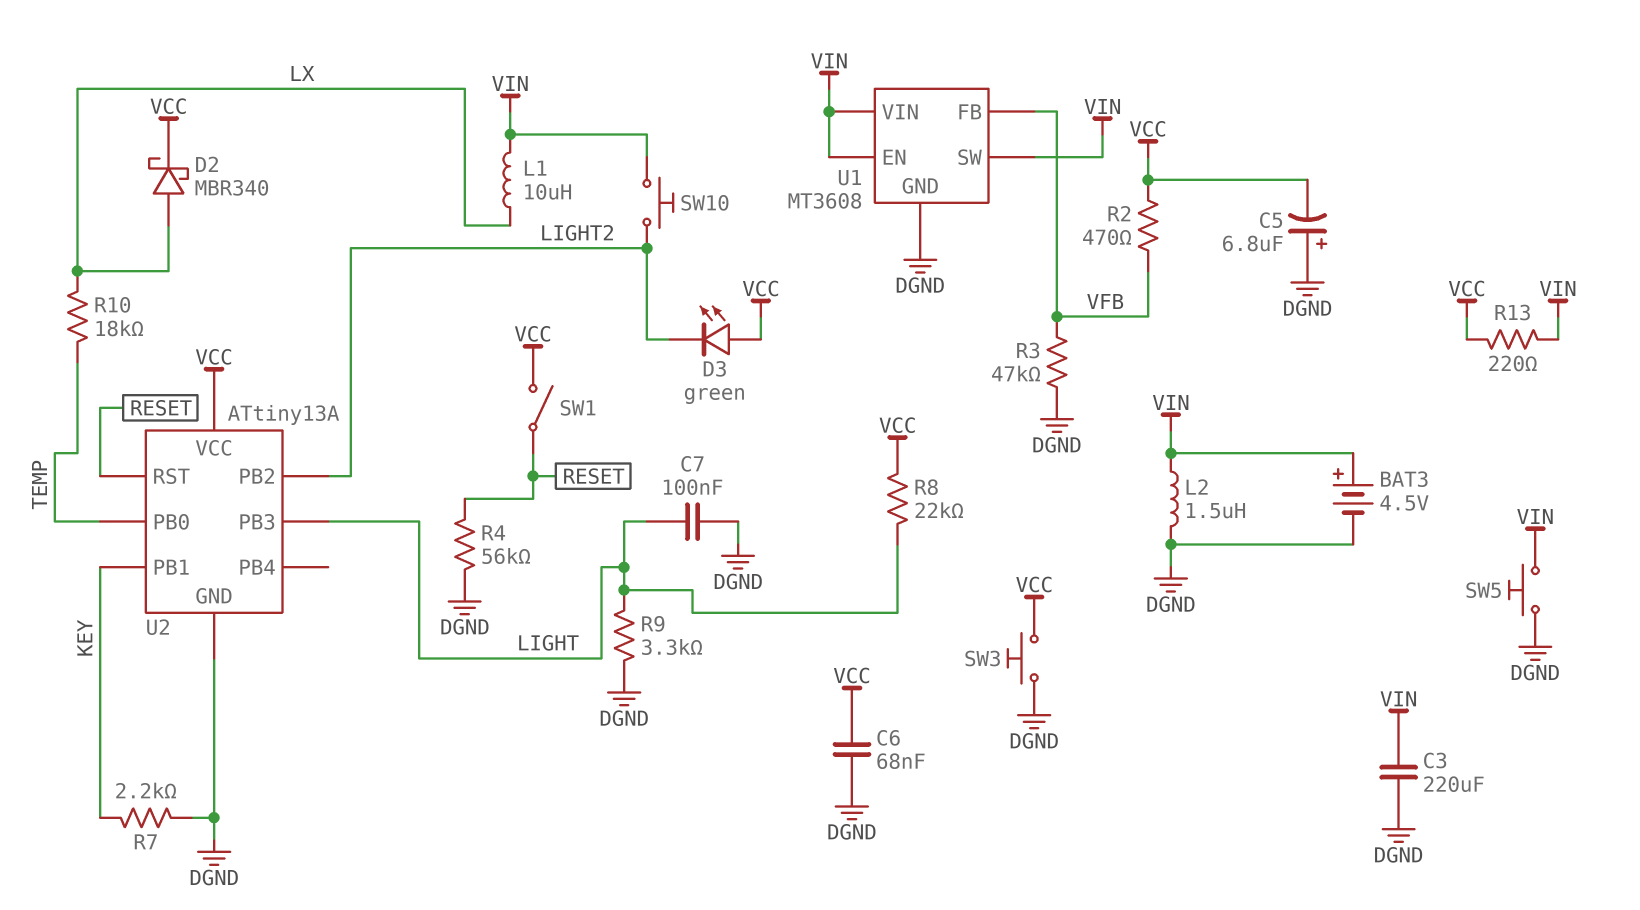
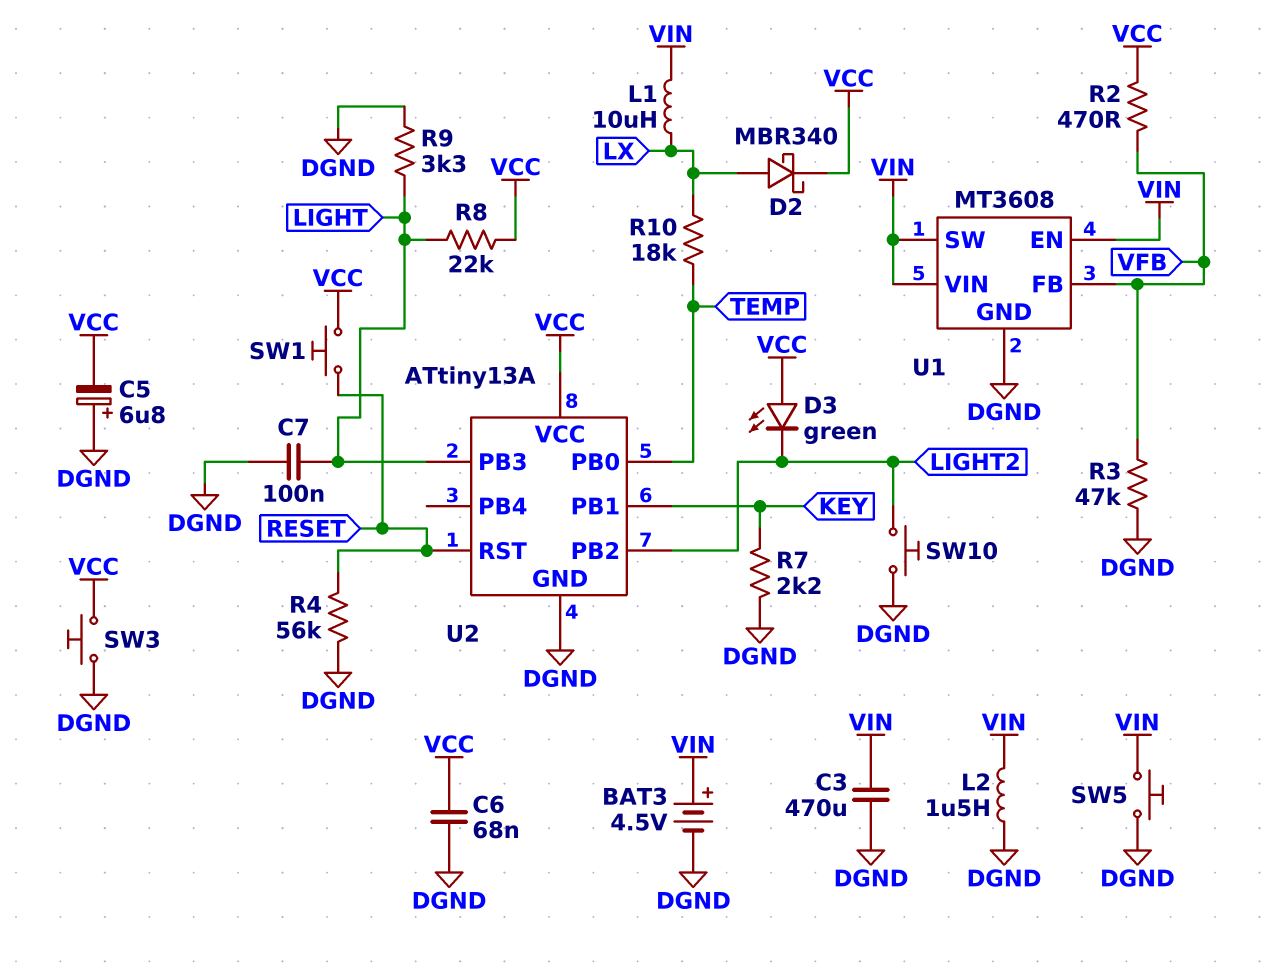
C3: 220uF (DGND, VIN) -> 470uF (DGND, VIN)
R13: 220 (VCC, VIN) -> none
SW1: switch (RESET, VCC) -> button (RESET, VCC)
SW10: button (LIGHT2, VIN) -> button (DGND, LIGHT2)

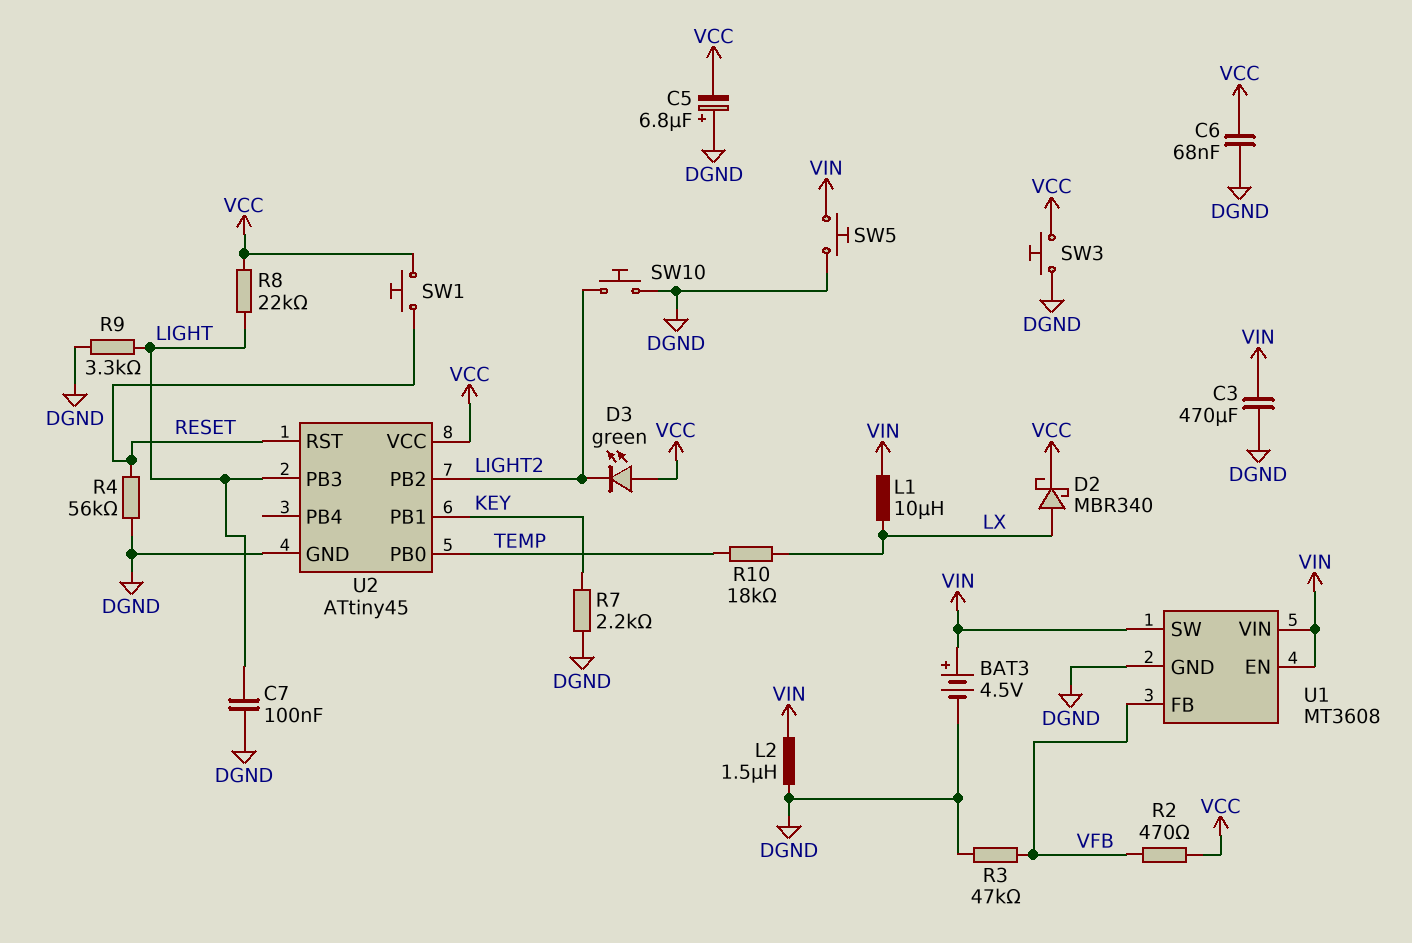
U2: ATtiny13A -> ATtiny45

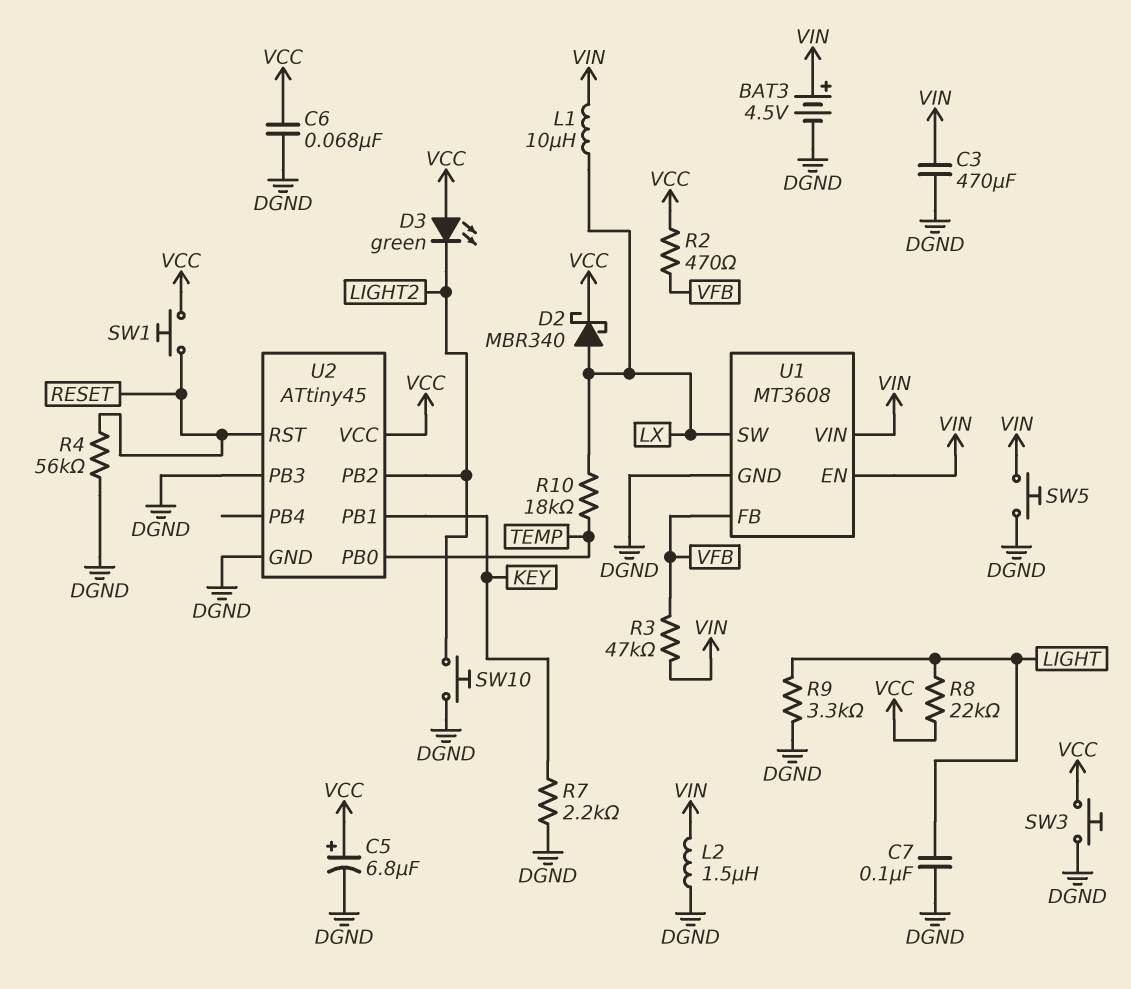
C5: 6.8uF (plus DGND, minus VCC) -> 6.8uF (plus VCC, minus DGND)
R3: 47k (DGND, VFB) -> 47k (VFB, VIN)
U1 pin SW: VIN -> LX
U2 pin PB3: LIGHT -> DGND

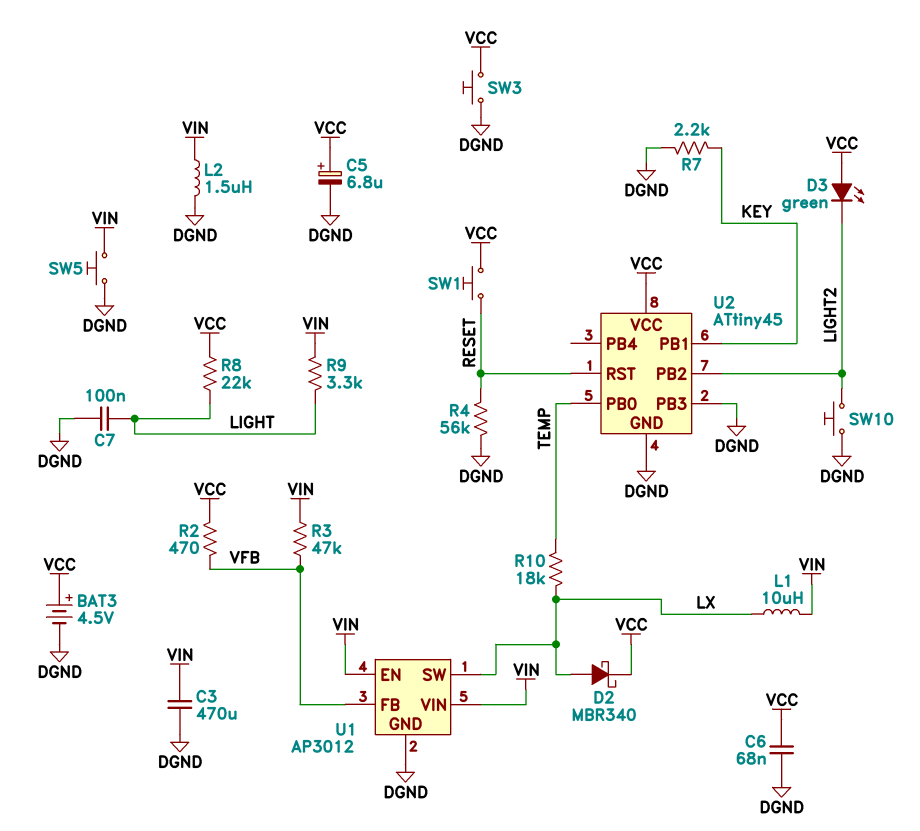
BAT3: 4.5V (plus VIN, minus DGND) -> 4.5V (plus VCC, minus DGND)
R9: 3.3k (DGND, LIGHT) -> 3.3k (LIGHT, VIN)
U1: MT3608 -> AP3012

